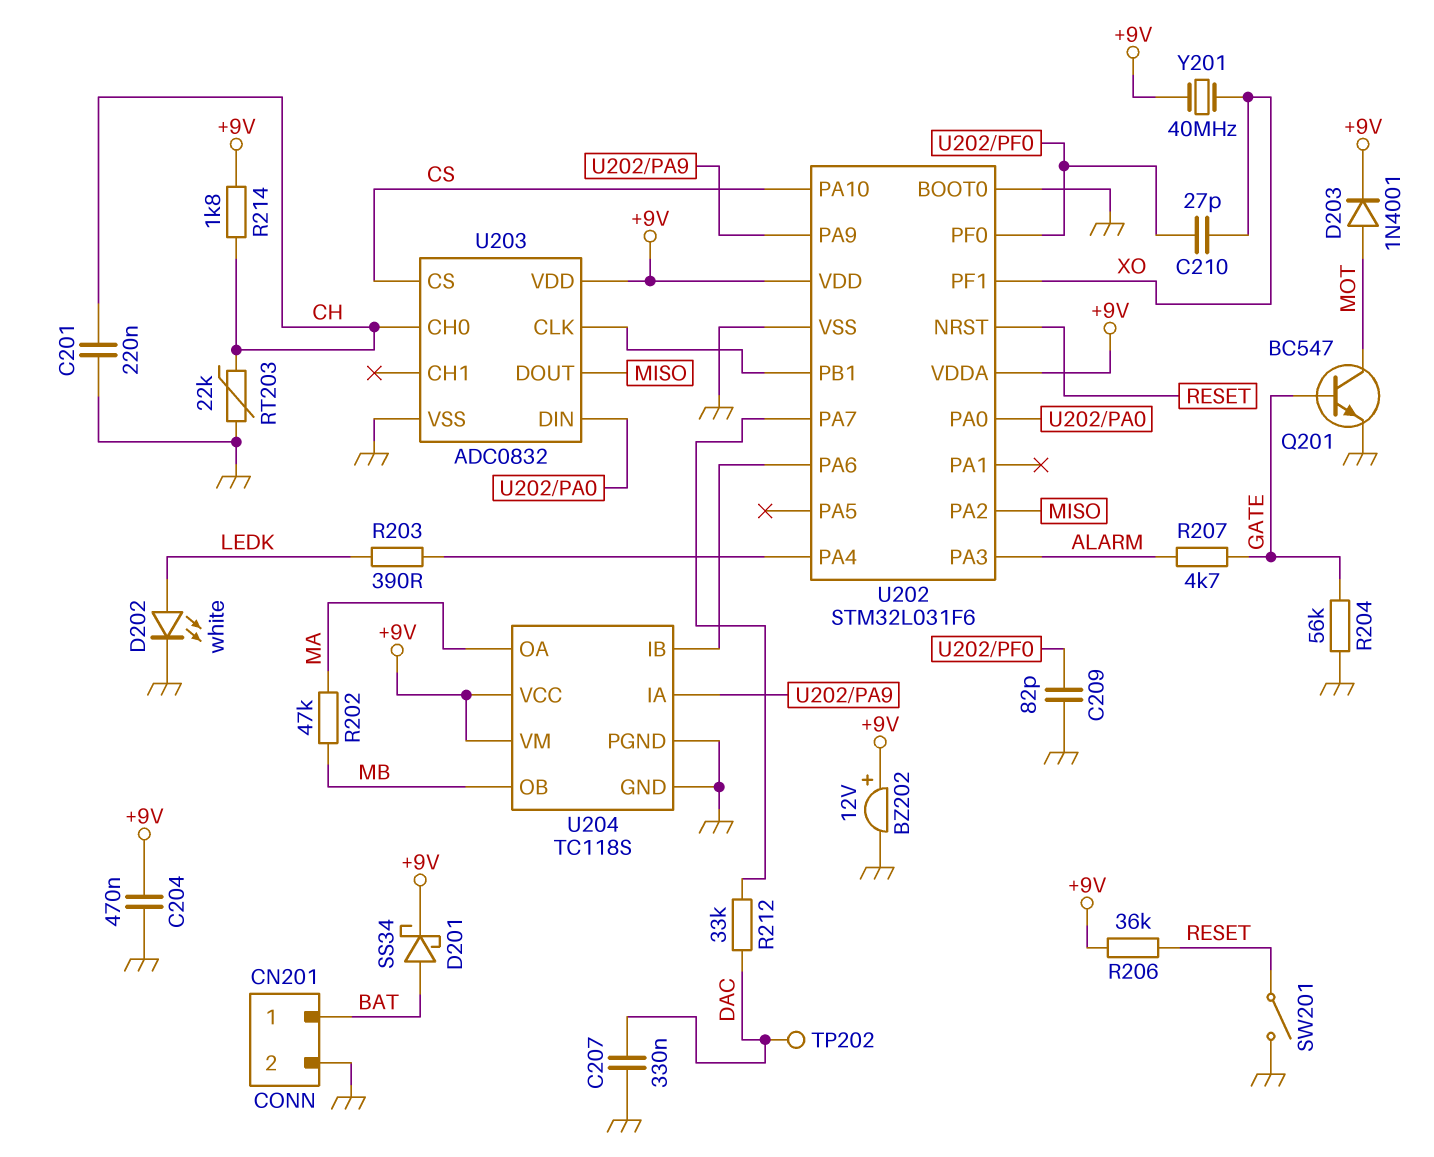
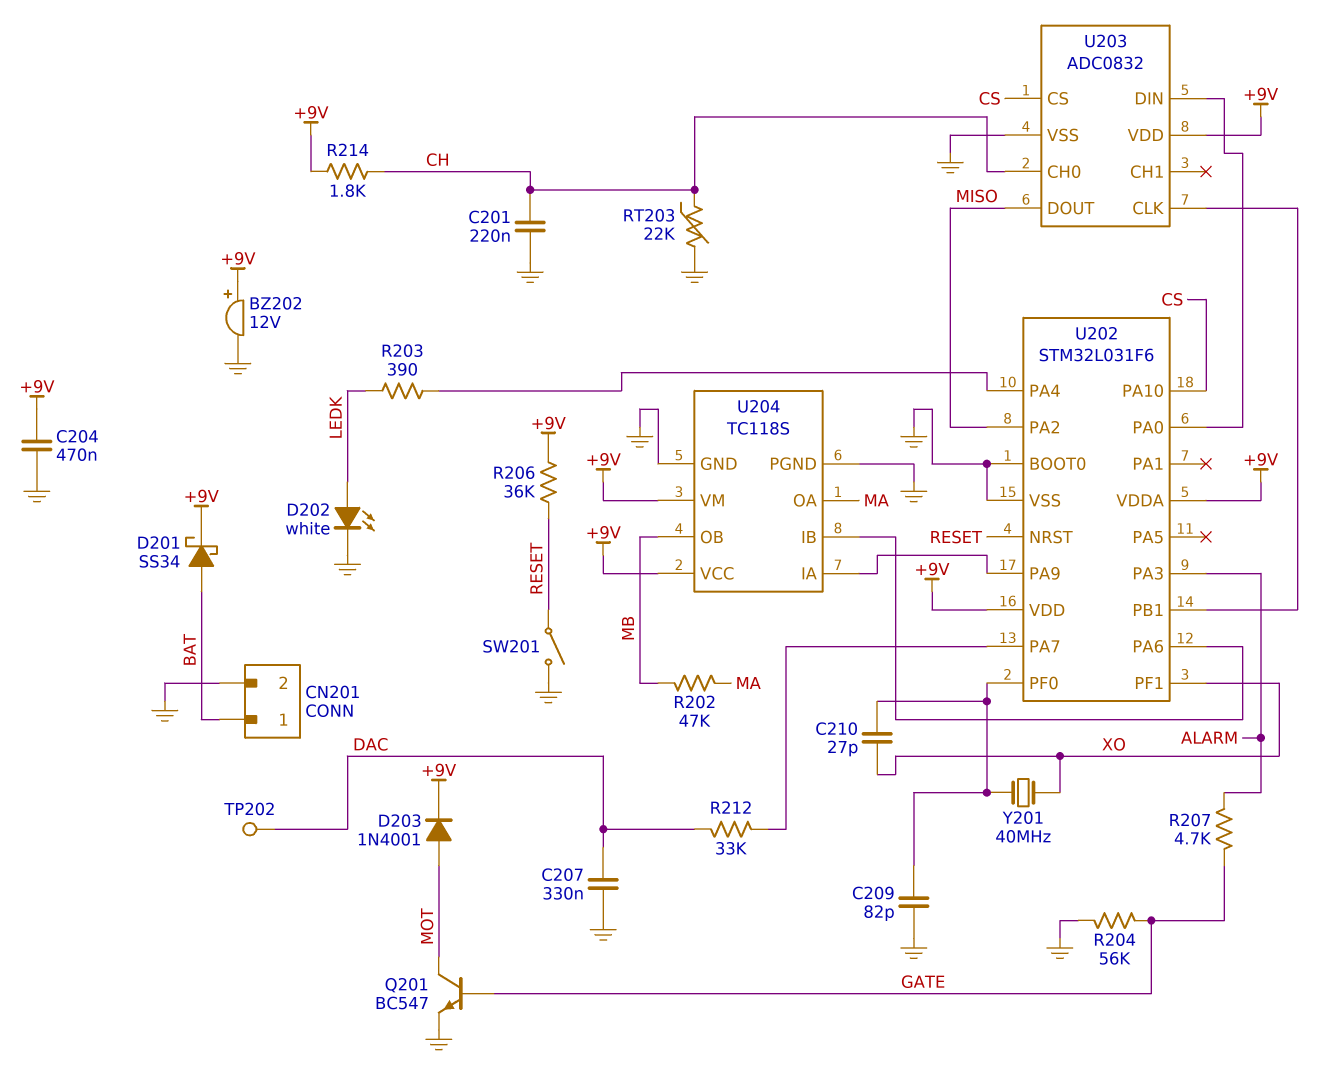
Y201: 40MHz (+9V, XO) -> 40MHz (U202/PF0, XO)

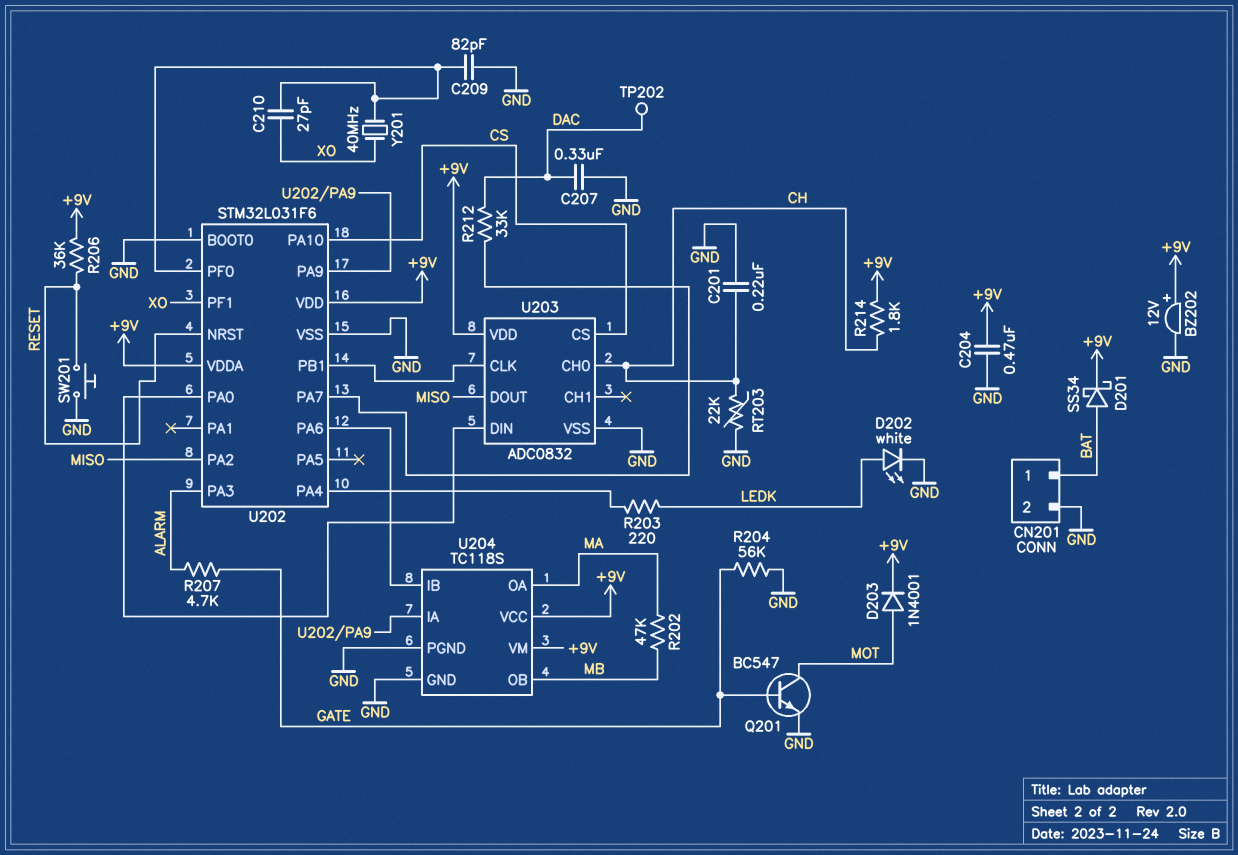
R203: 390 (LEDK, U202/PA4) -> 220 (LEDK, U202/PA4)
SW201: switch (GND, RESET) -> button (GND, RESET)

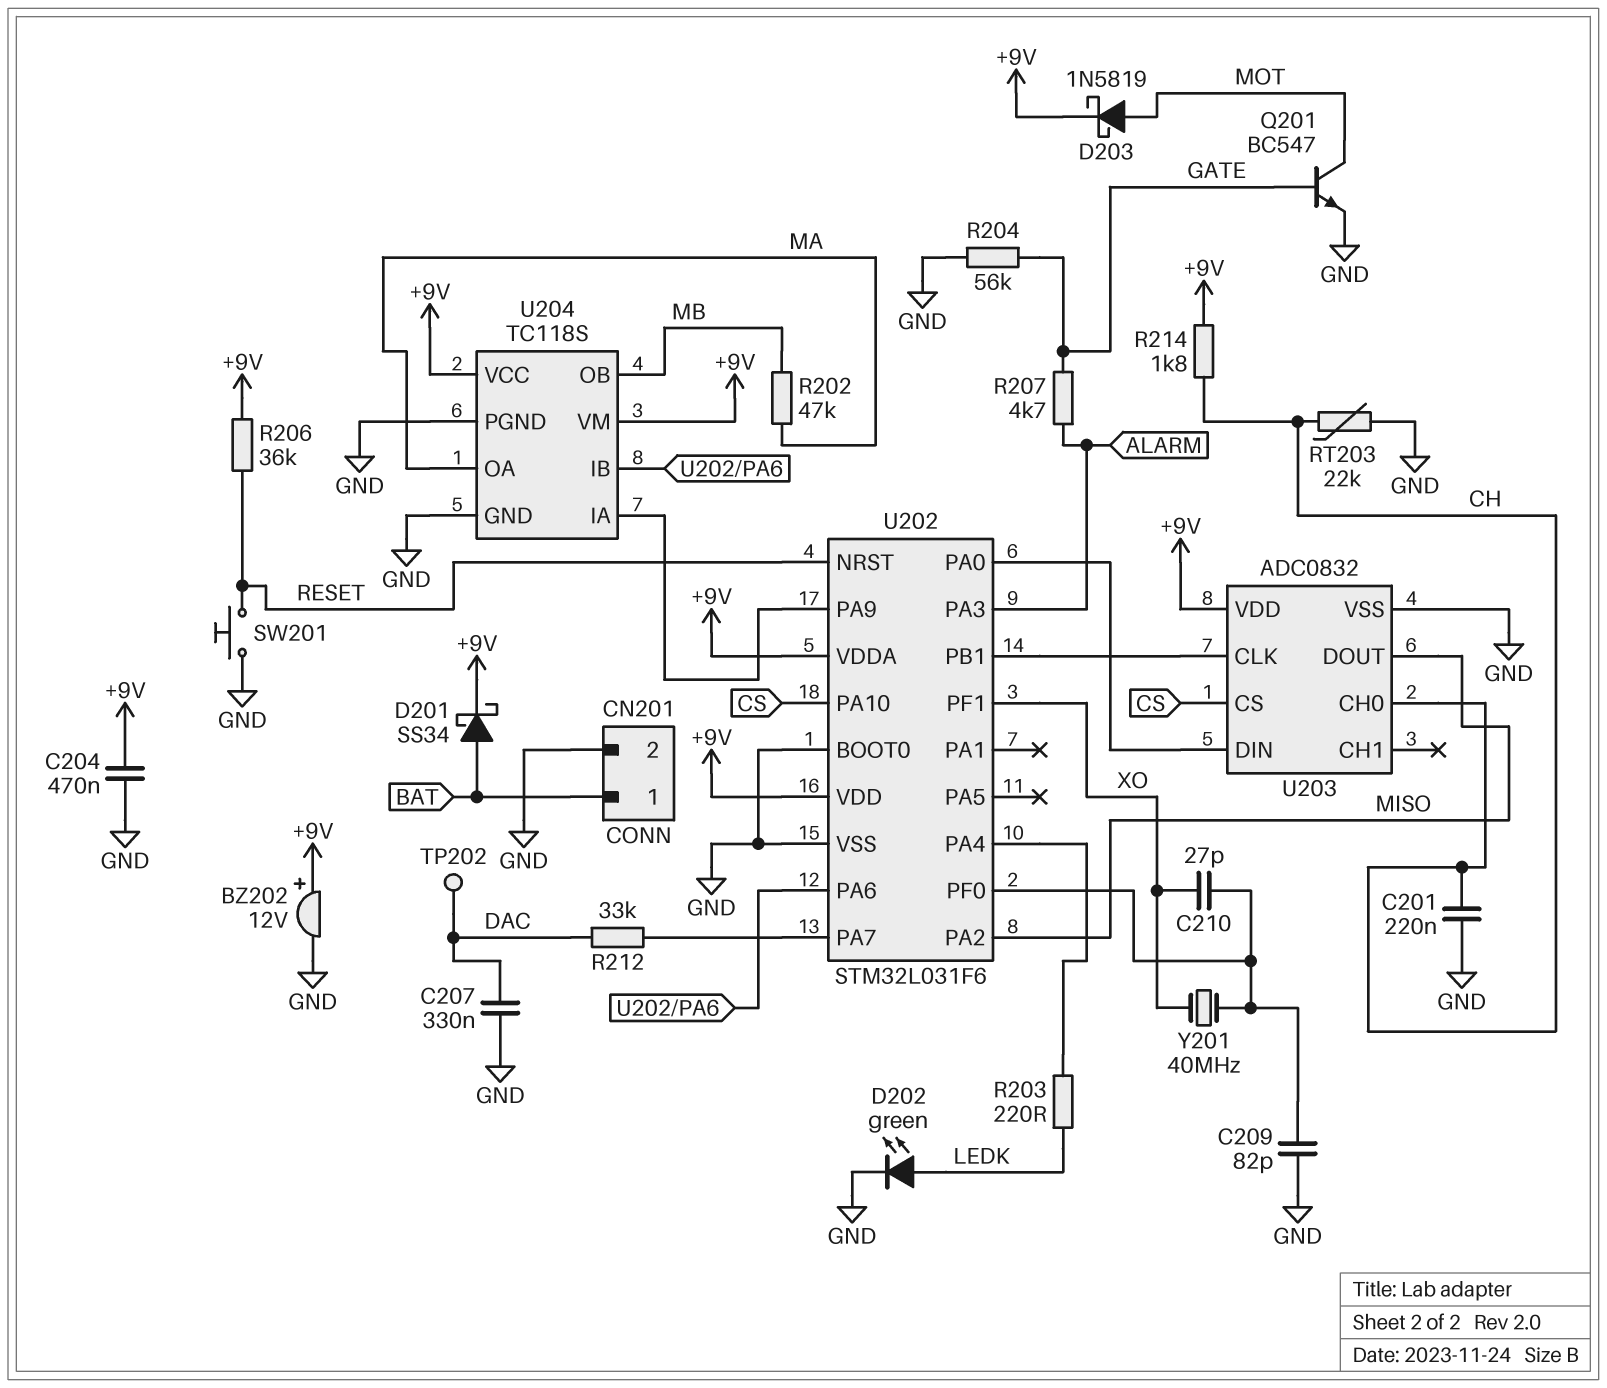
D202: LED white (A LEDK, K GND) -> LED green (A LEDK, K GND)
D203: diode 1N4001 (A MOT, K +9V) -> schottky 1N5819 (A MOT, K +9V)

